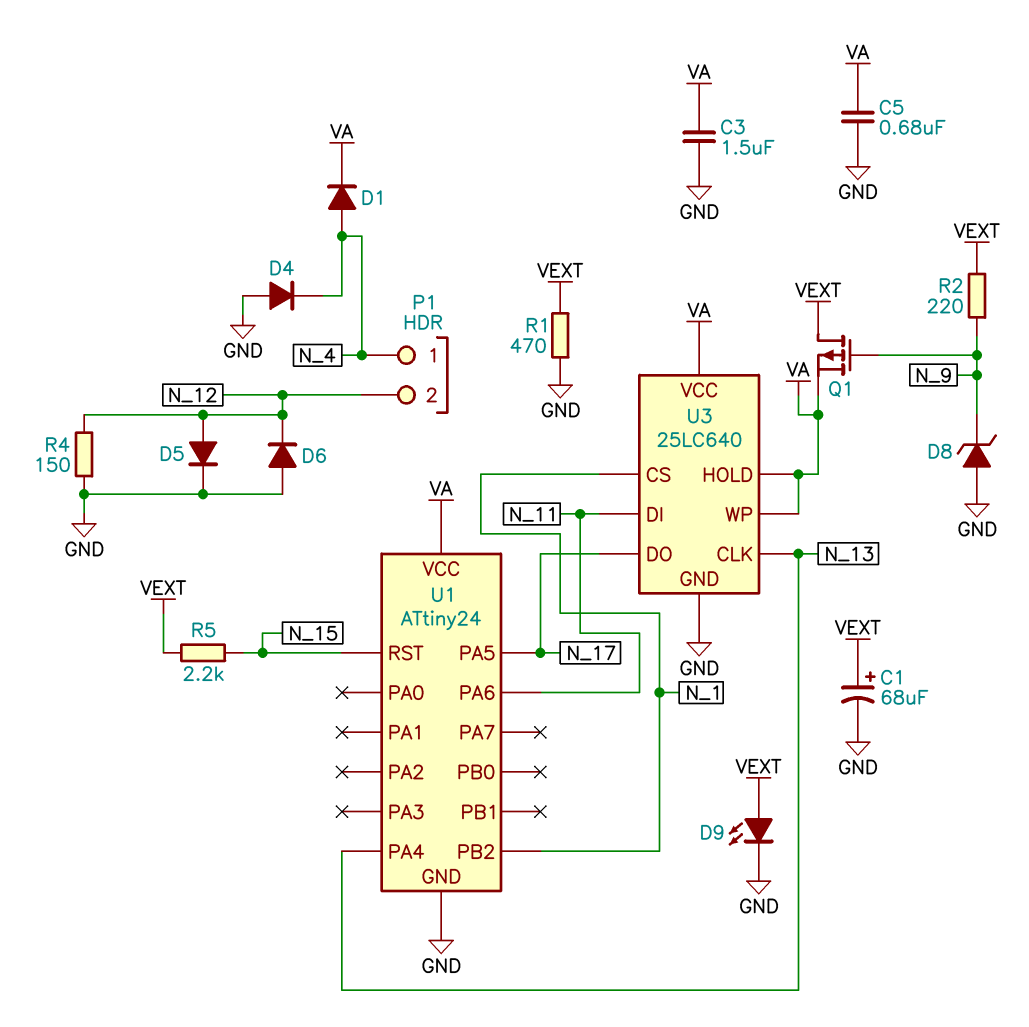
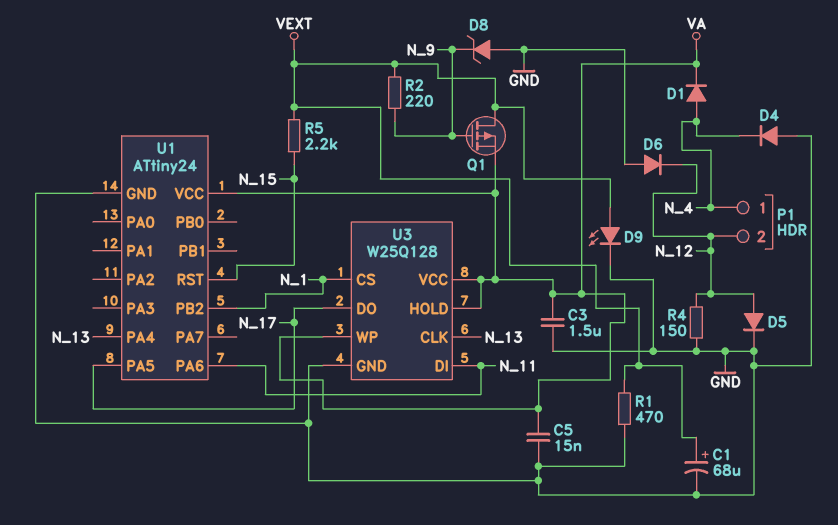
C5: 680nF (GND, VA) -> 15nF (GND, VA)
U3: 25LC640 -> W25Q128

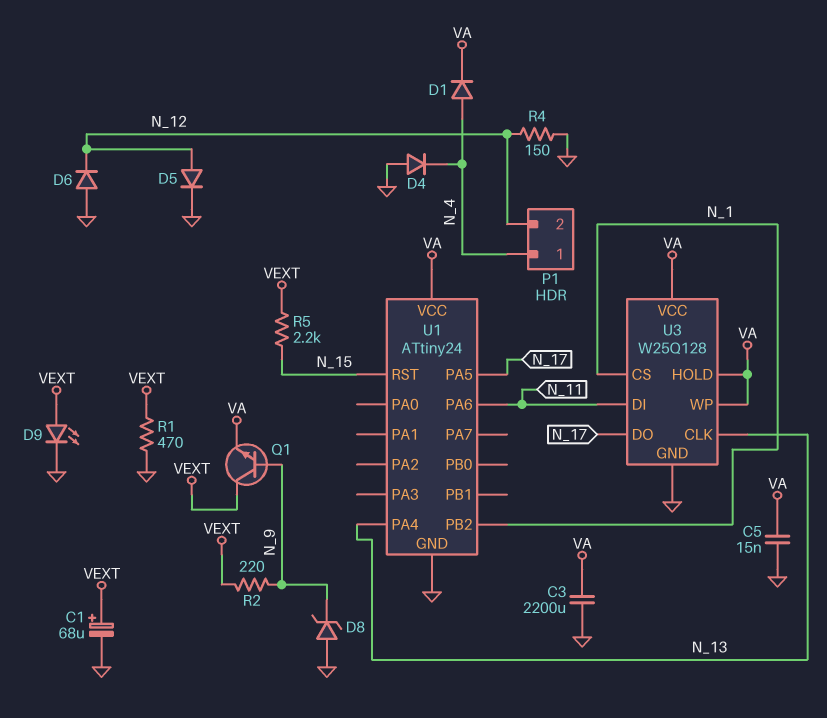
C3: 1.5uF (GND, VA) -> 2200uF (GND, VA)
Q1: PMOS (G N_9, D VEXT, S VA) -> NPN (B N_9, C VEXT, E VA)

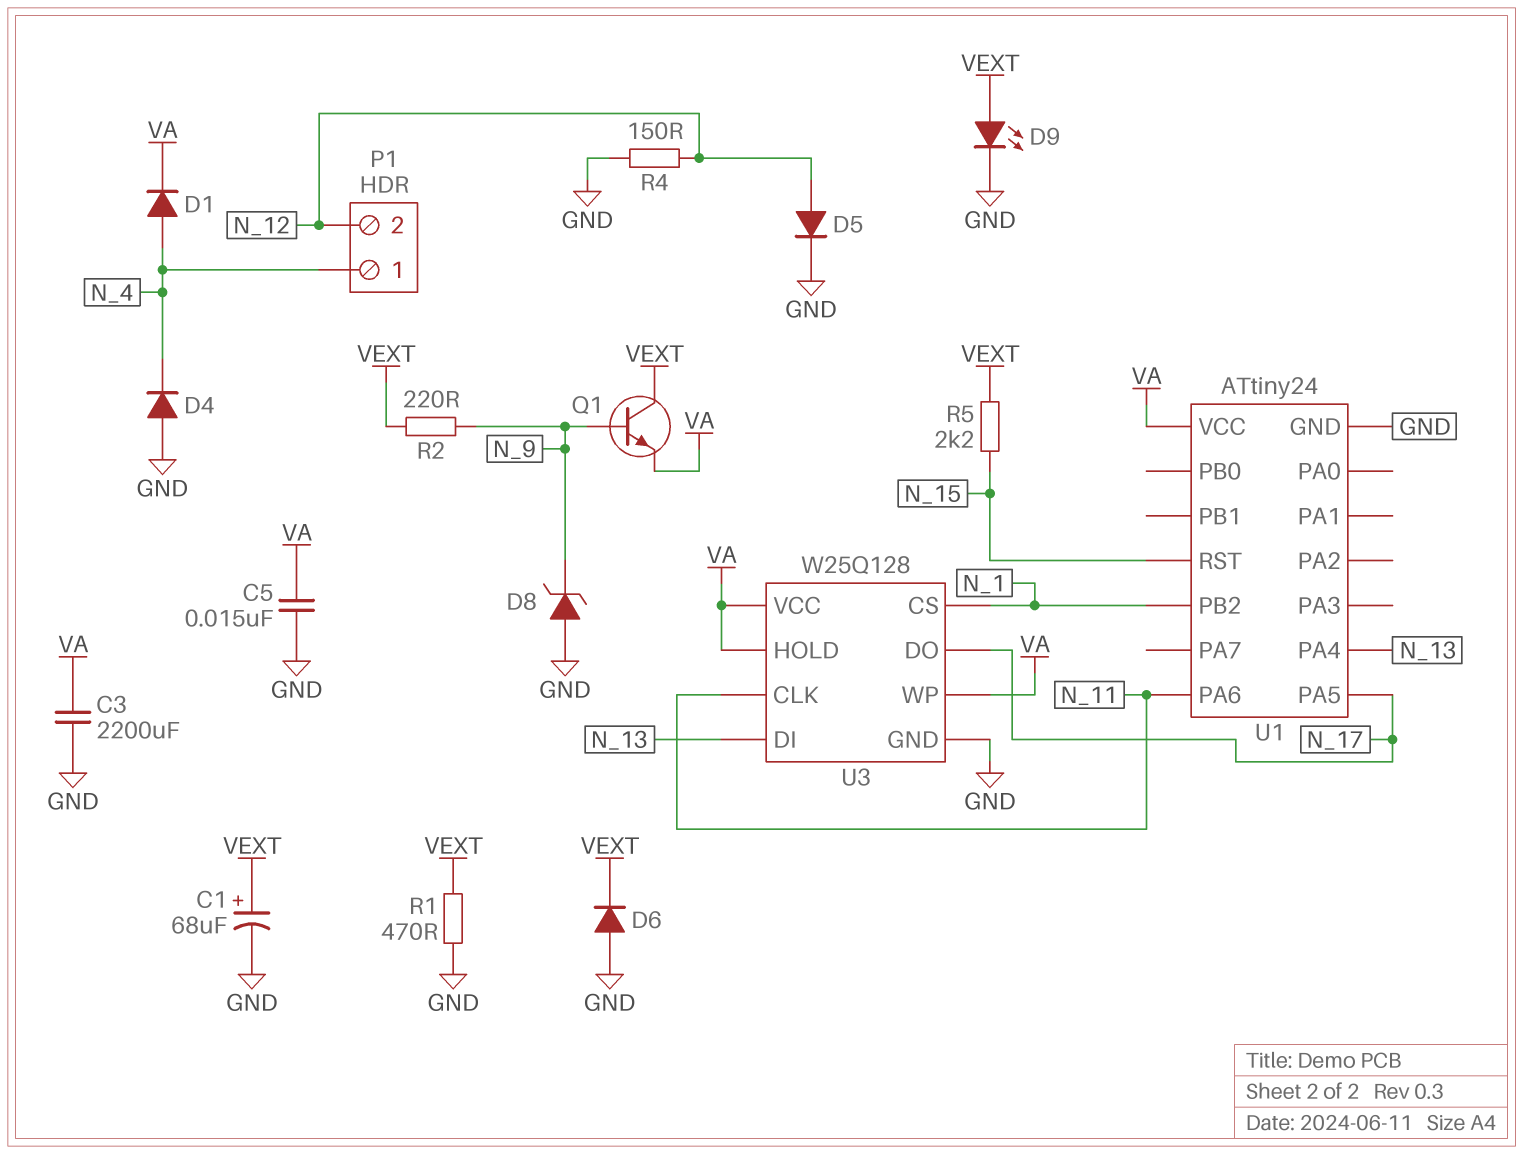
D6: diode (A GND, K N_12) -> diode (A GND, K VEXT)
U3 pin CLK: N_13 -> N_11
U3 pin DI: N_11 -> N_13

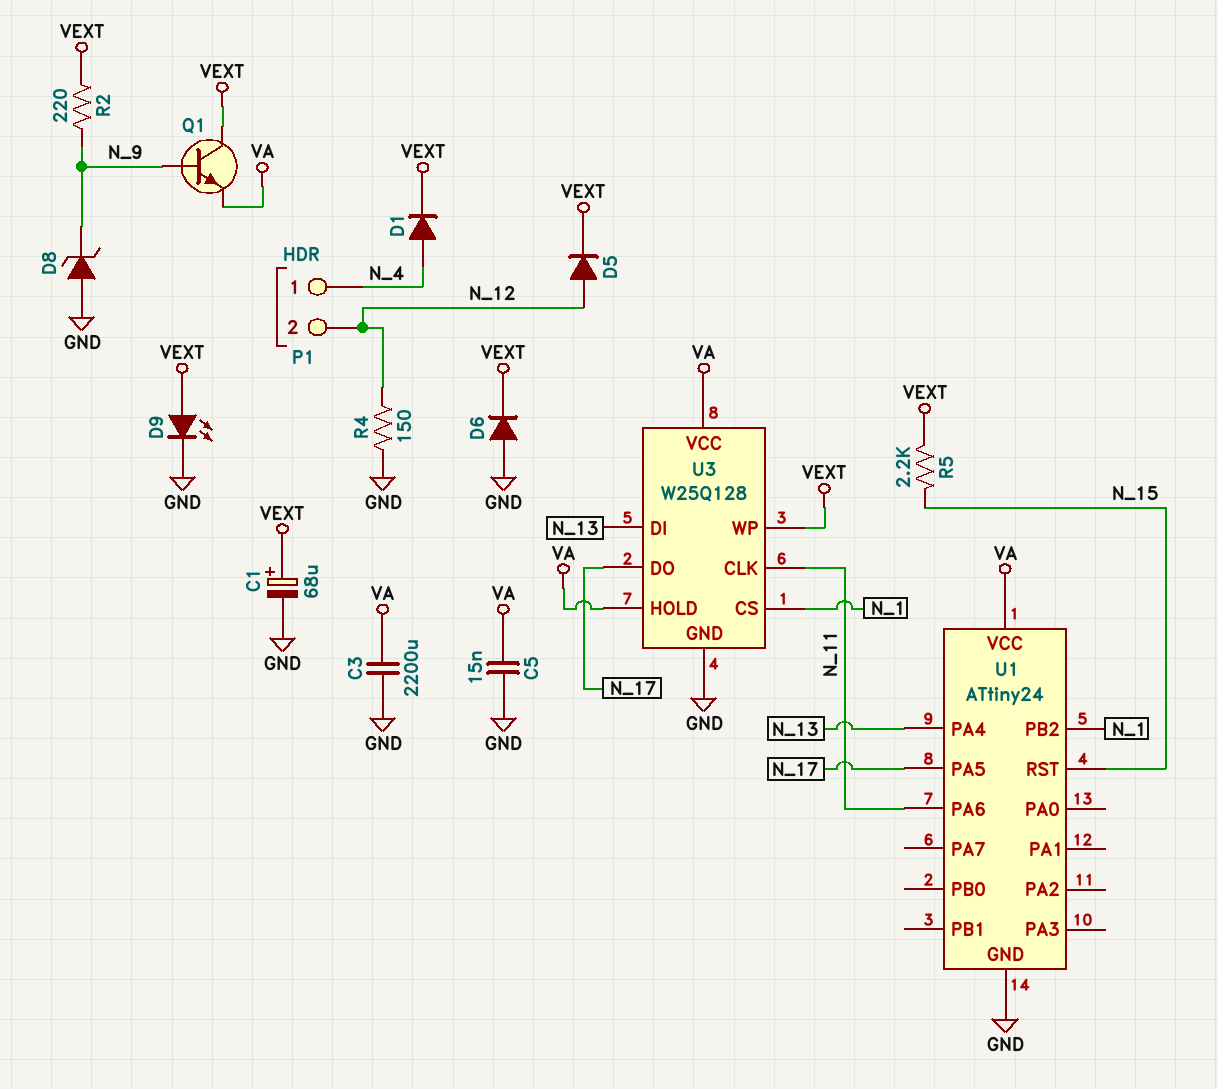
D1: diode (A N_4, K VA) -> diode (A N_4, K VEXT)
D4: diode (A GND, K N_4) -> none
D5: diode (A N_12, K GND) -> diode (A N_12, K VEXT)
R1: 470 (GND, VEXT) -> none
U3 pin WP: VA -> VEXT

